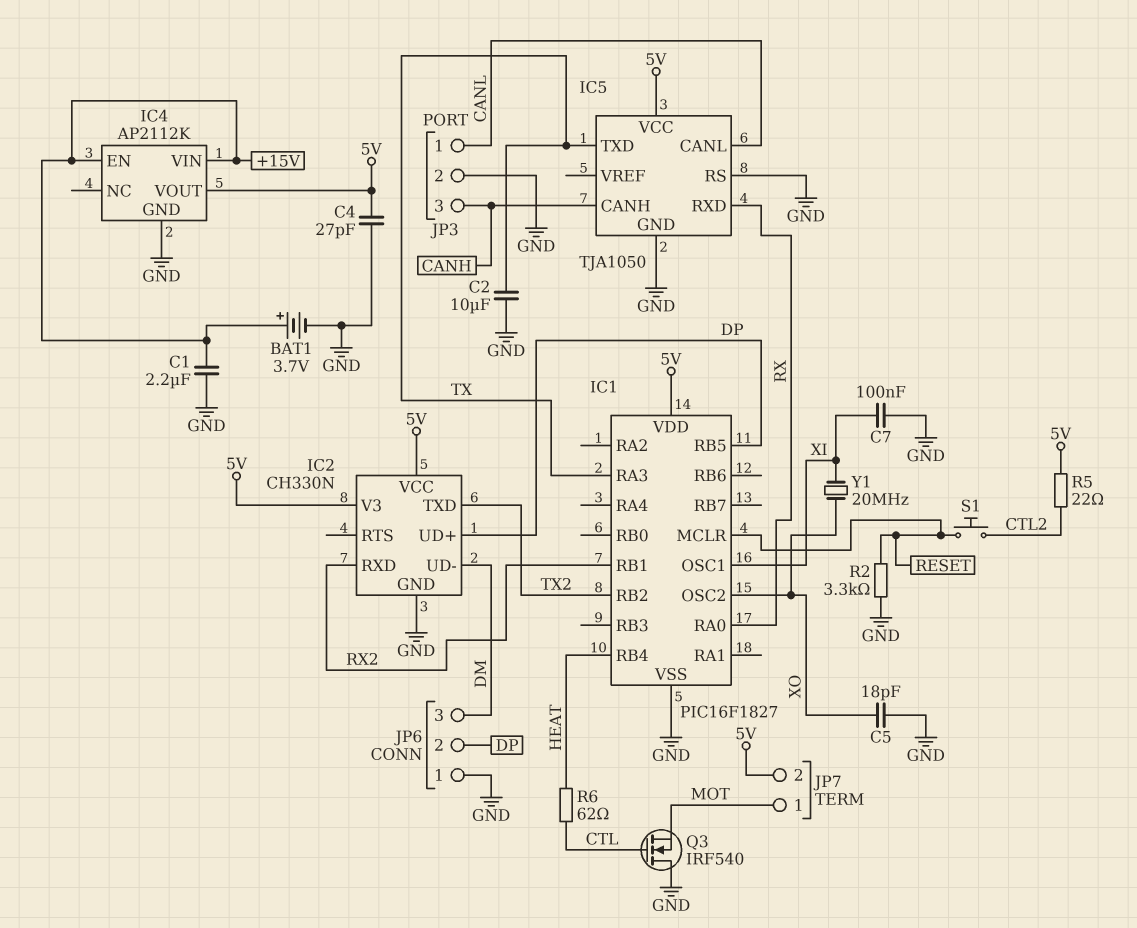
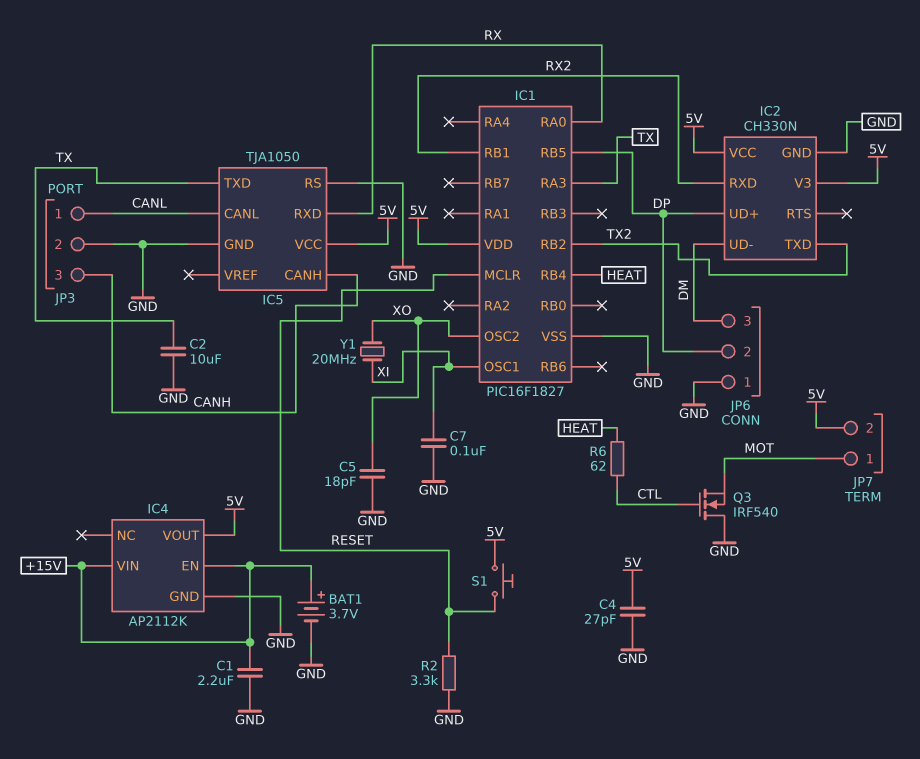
R5: 22 (5V, CTL2) -> none
S1: button (CTL2, RESET) -> button (5V, RESET)

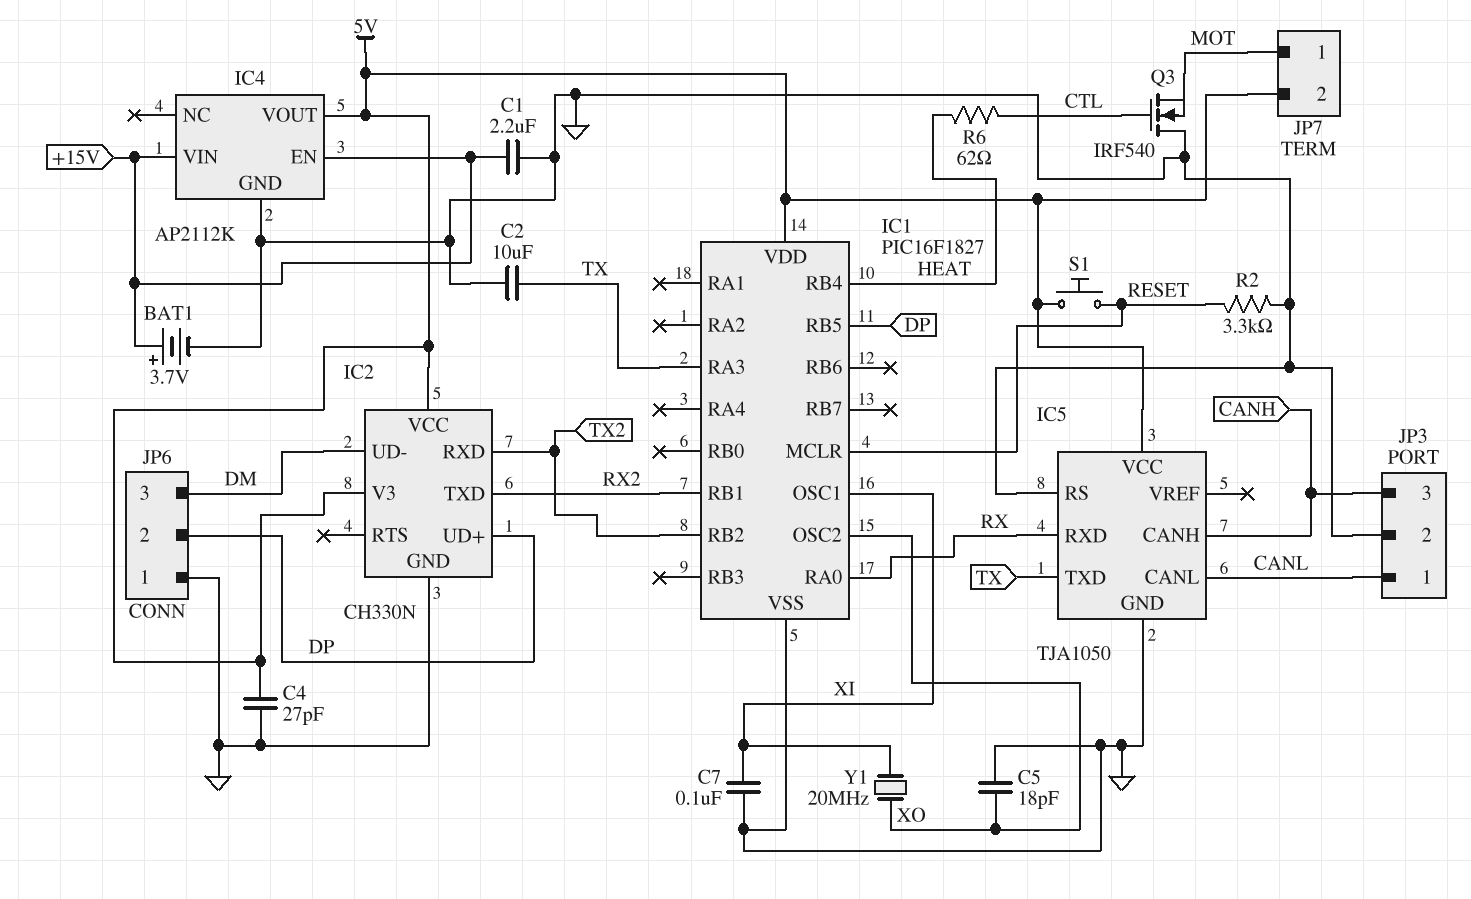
IC2 pin RXD: RX2 -> TX2
IC2 pin TXD: TX2 -> RX2

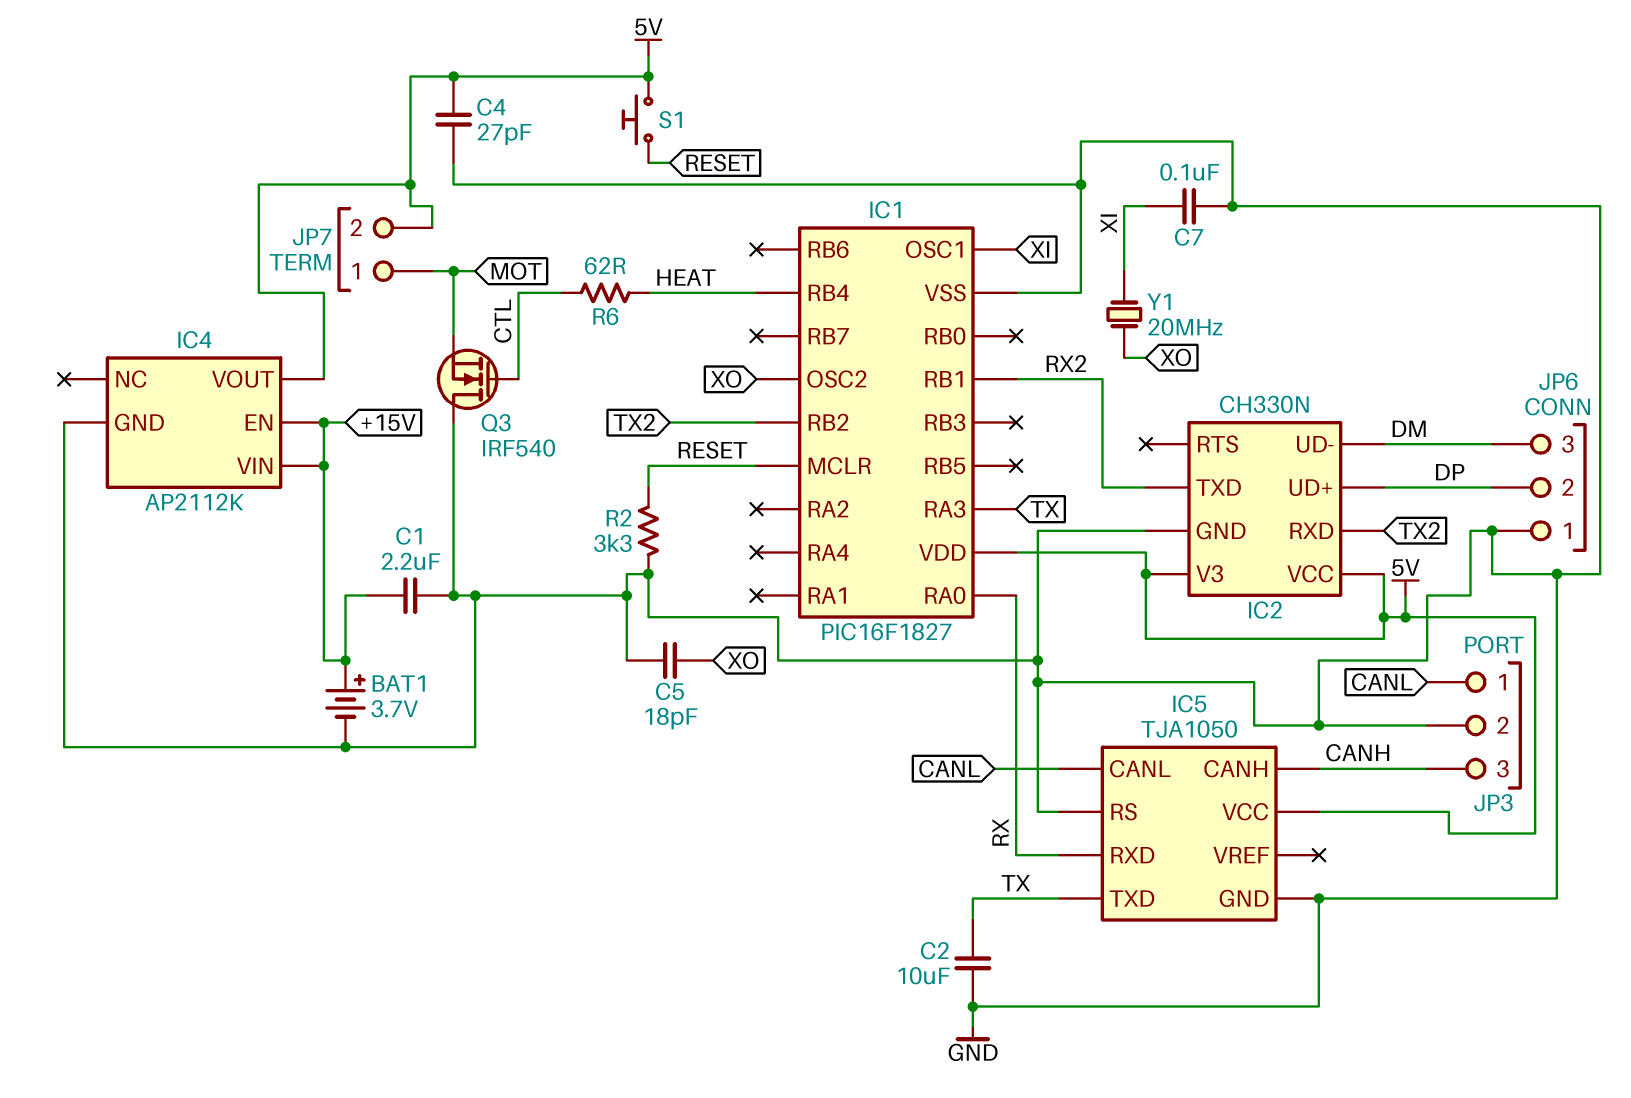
IC1 pin RB5: DP -> none

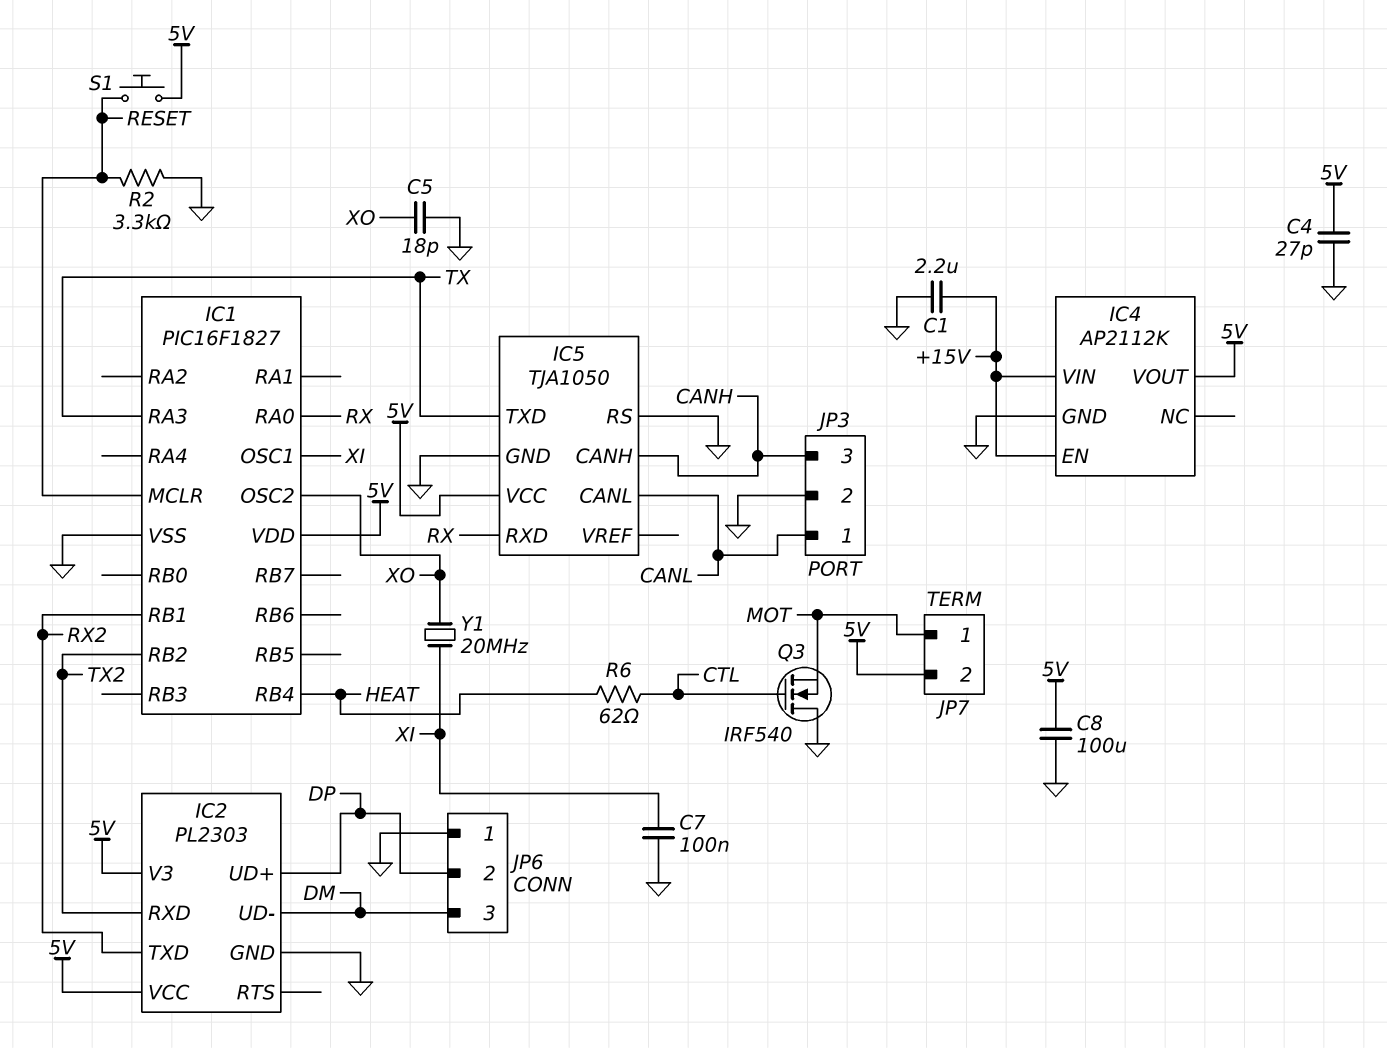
BAT1: 3.7V (plus +15V, minus GND) -> none
C2: 10uF (GND, TX) -> none
C8: none -> 100uF (5V, GND)
IC2: CH330N -> PL2303

